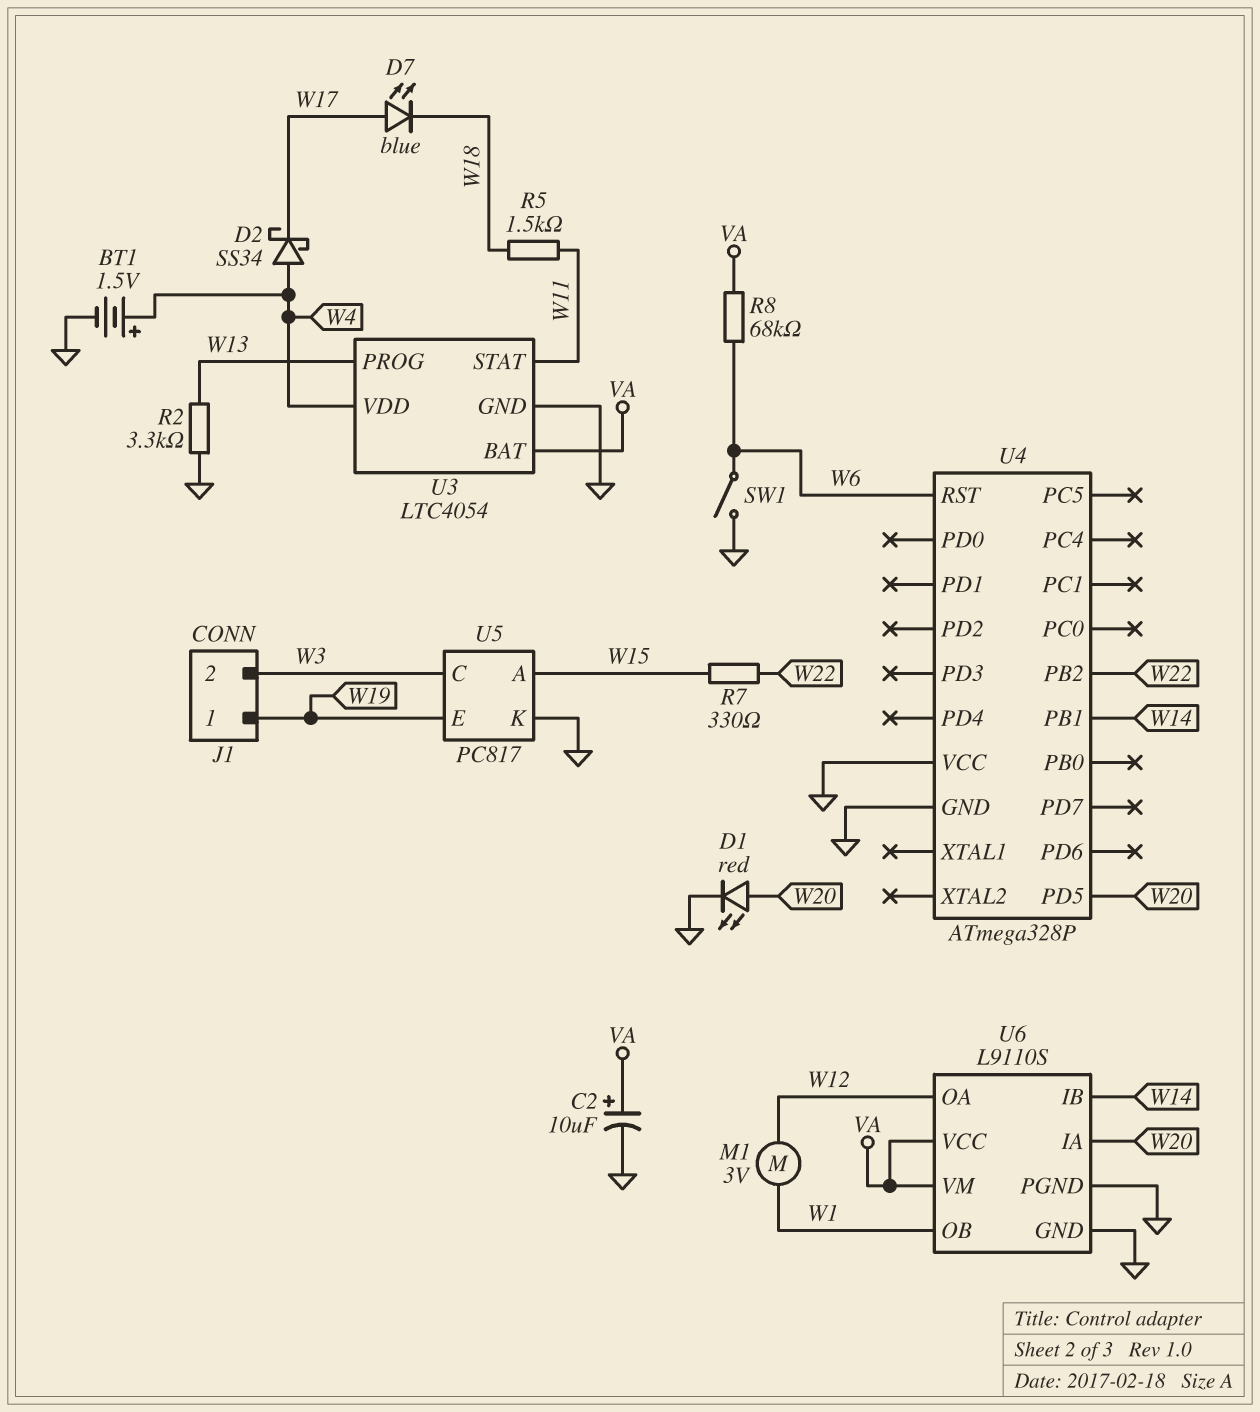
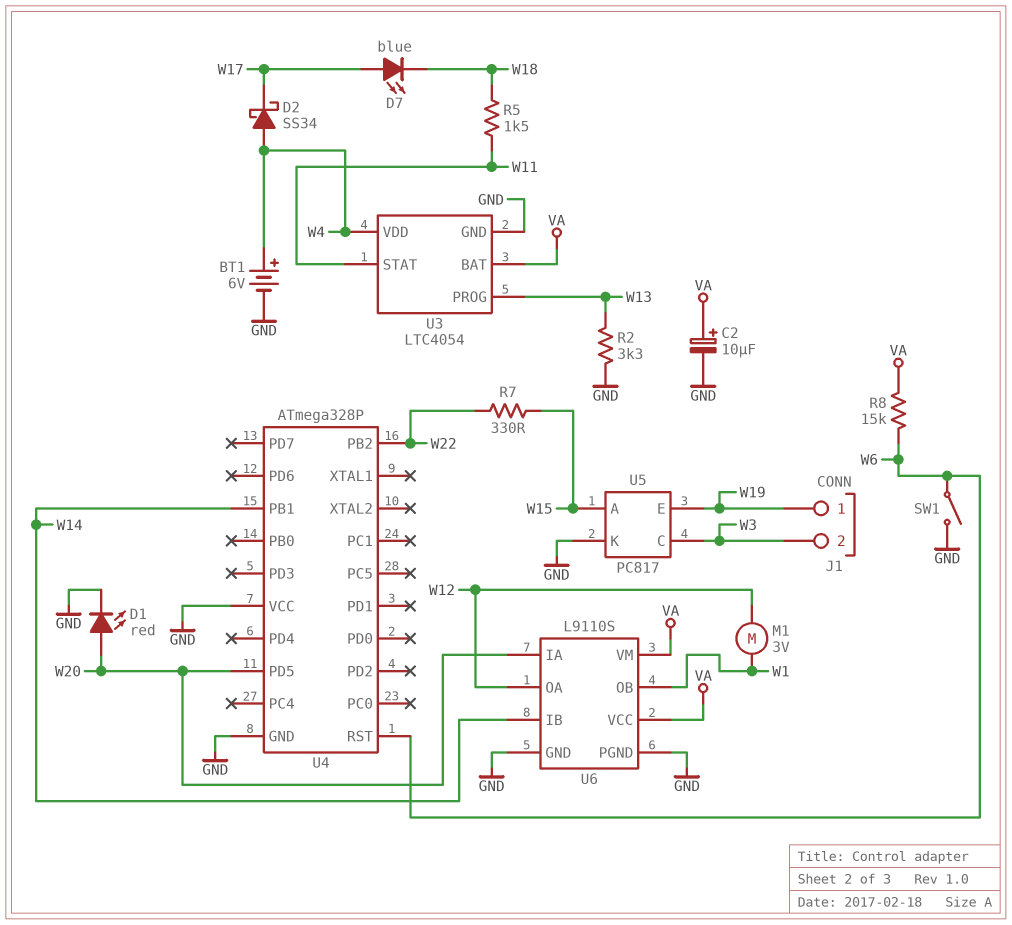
BT1: 1.5V (plus W4, minus GND) -> 6V (plus W4, minus GND)
R8: 68k (VA, W6) -> 15k (VA, W6)

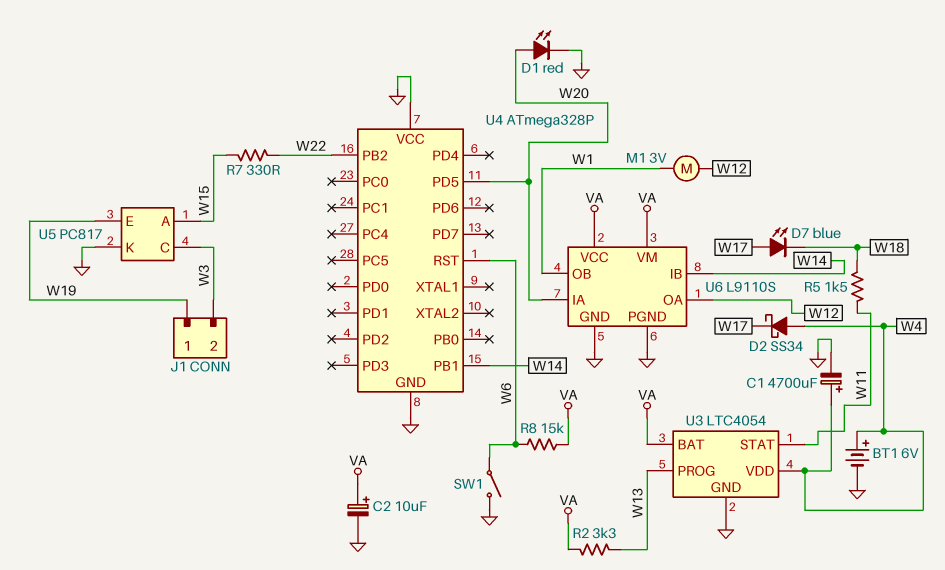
C1: none -> 4700uF (plus W4, minus GND)
R2: 3.3k (GND, W13) -> 3.3k (VA, W13)

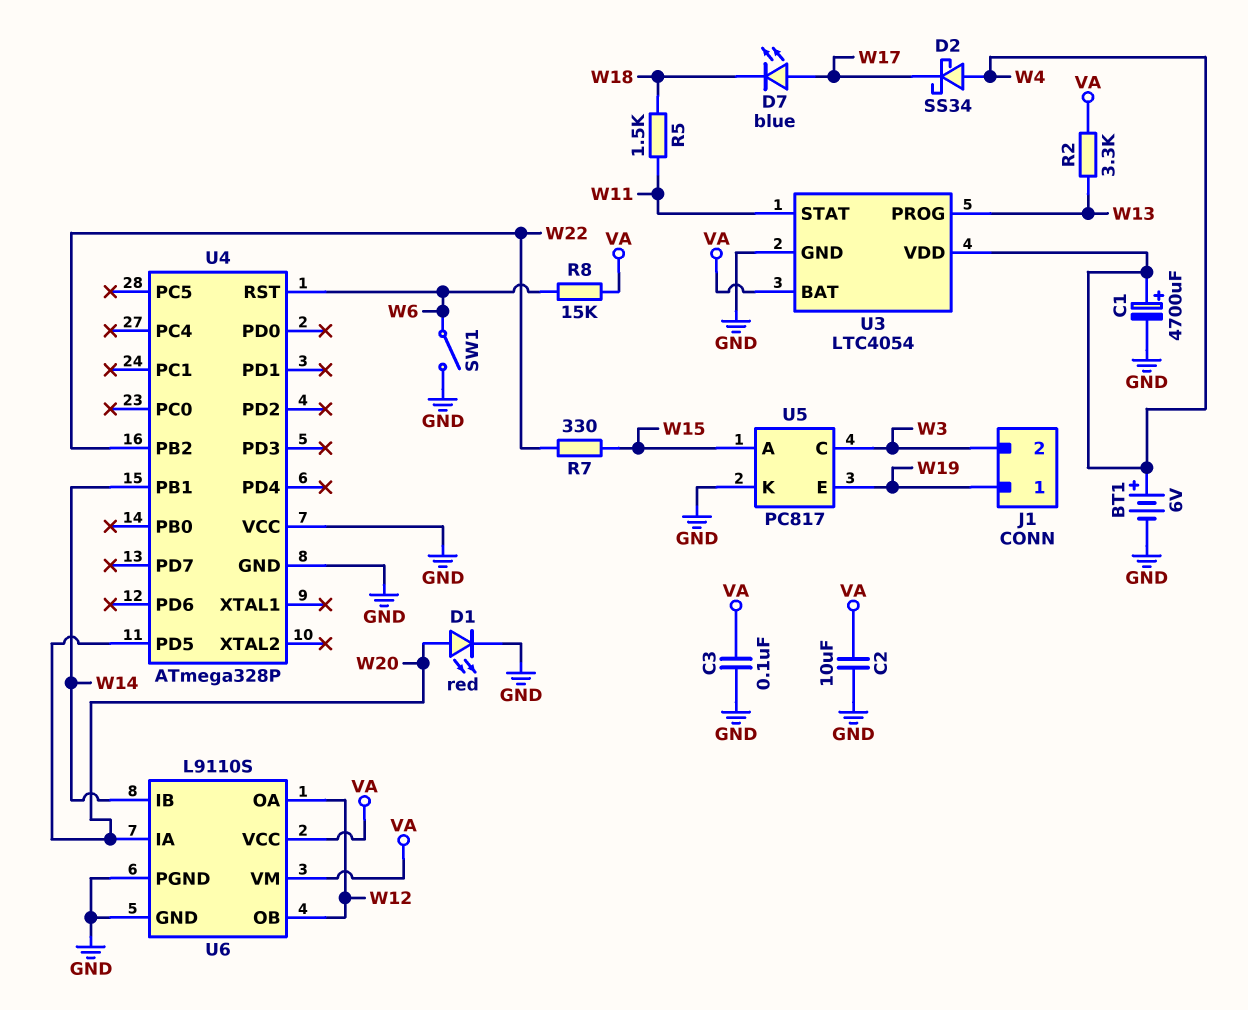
C2: 10uF (plus VA, minus GND) -> 10uF (GND, VA)
C3: none -> 100nF (GND, VA)
M1: motor 3V (W1, W12) -> none
U6 pin OB: W1 -> W12

